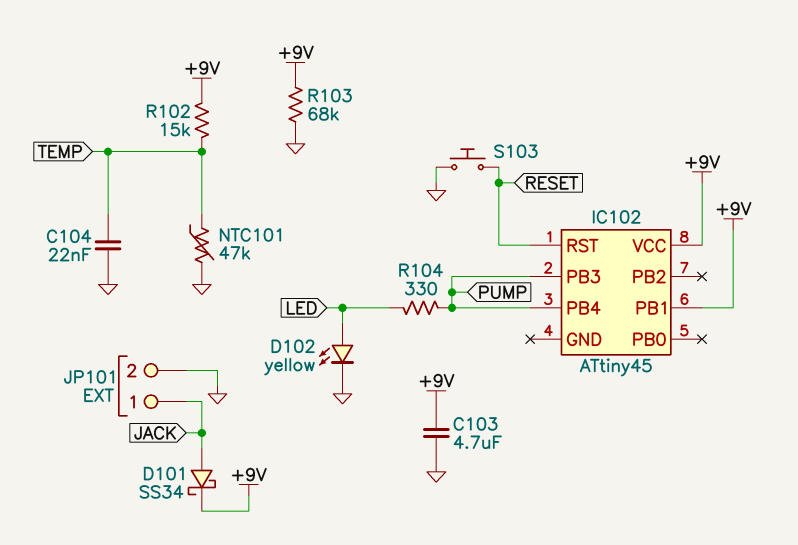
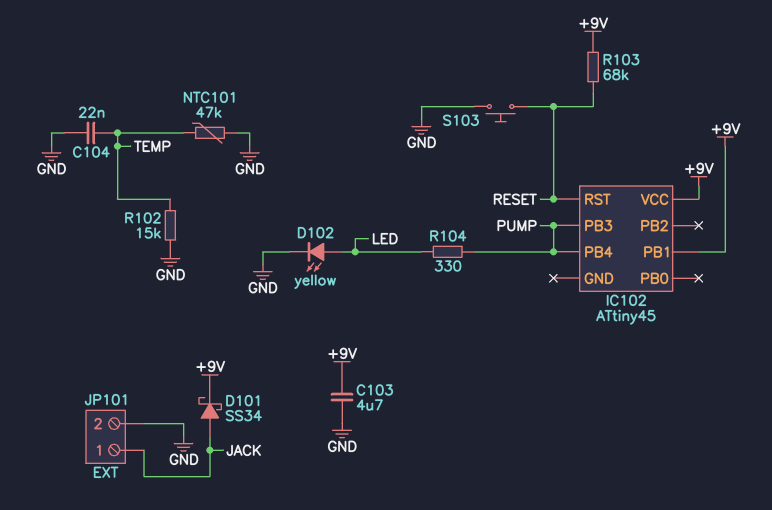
R102: 15k (+9V, TEMP) -> 15k (GND, TEMP)
R103: 68k (+9V, GND) -> 68k (+9V, RESET)

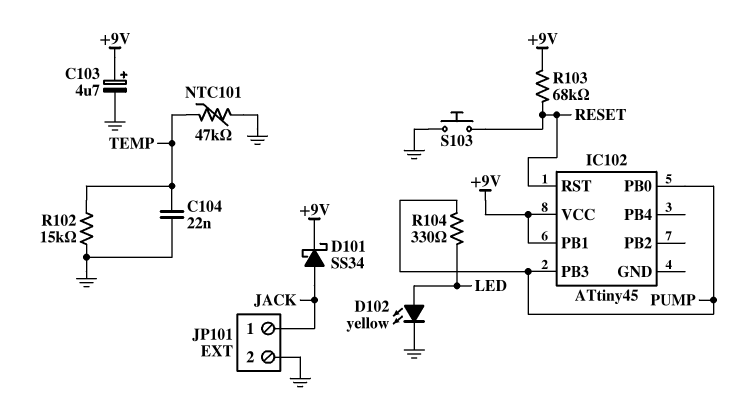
C103: 4.7uF (+9V, GND) -> 4.7uF (plus +9V, minus GND)
IC102 pin PB0: none -> PUMP
IC102 pin PB4: PUMP -> none

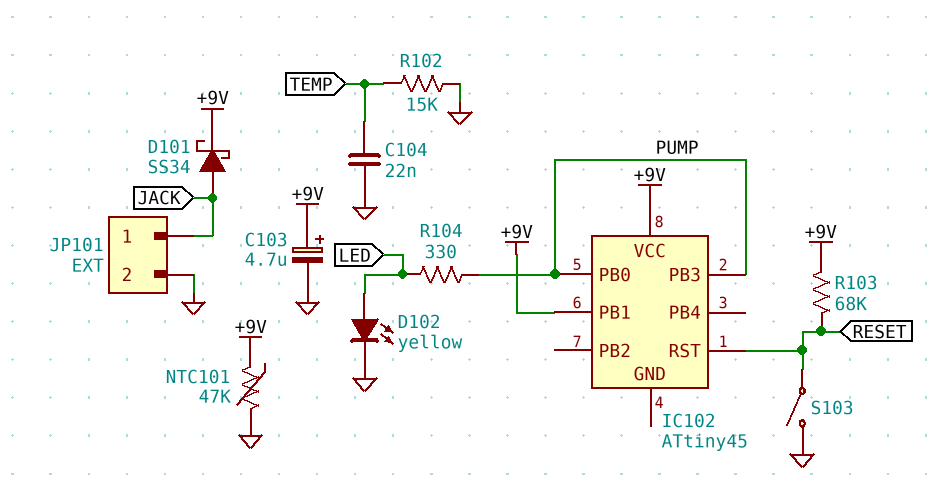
NTC101: 47k (GND, TEMP) -> 47k (+9V, GND)
S103: button (GND, RESET) -> switch (GND, RESET)

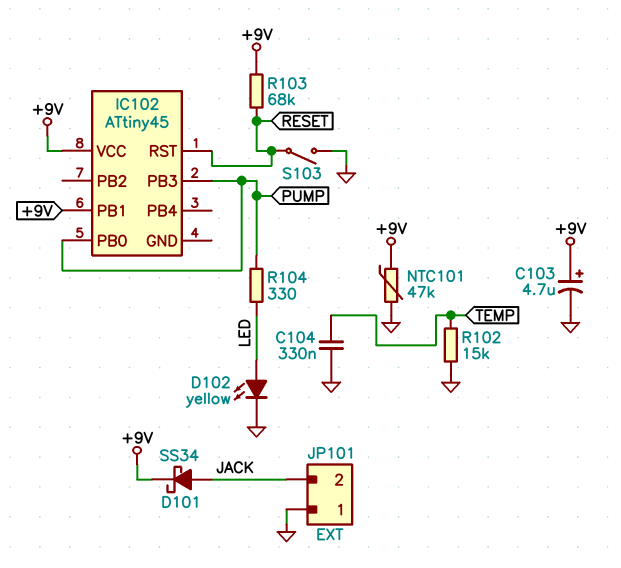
C104: 22nF (GND, TEMP) -> 330nF (GND, TEMP)
JP101 pin 1: JACK -> GND
JP101 pin 2: GND -> JACK

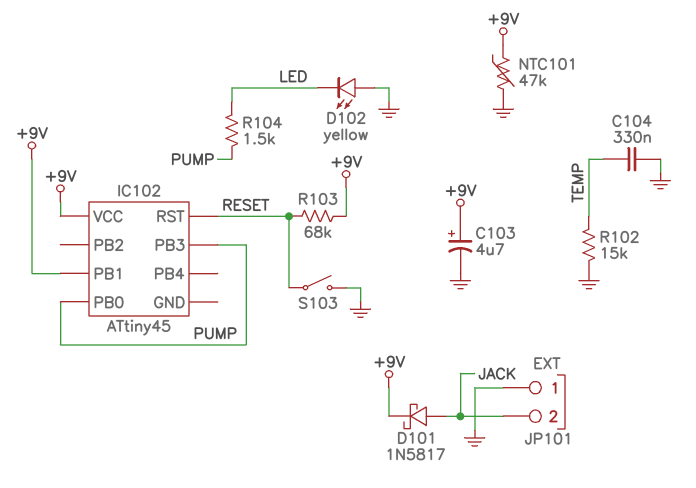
D101: schottky SS34 (A JACK, K +9V) -> schottky 1N5817 (A JACK, K +9V)
D102: LED yellow (A LED, K GND) -> LED yellow (A GND, K LED)
R104: 330 (LED, PUMP) -> 1.5k (LED, PUMP)

